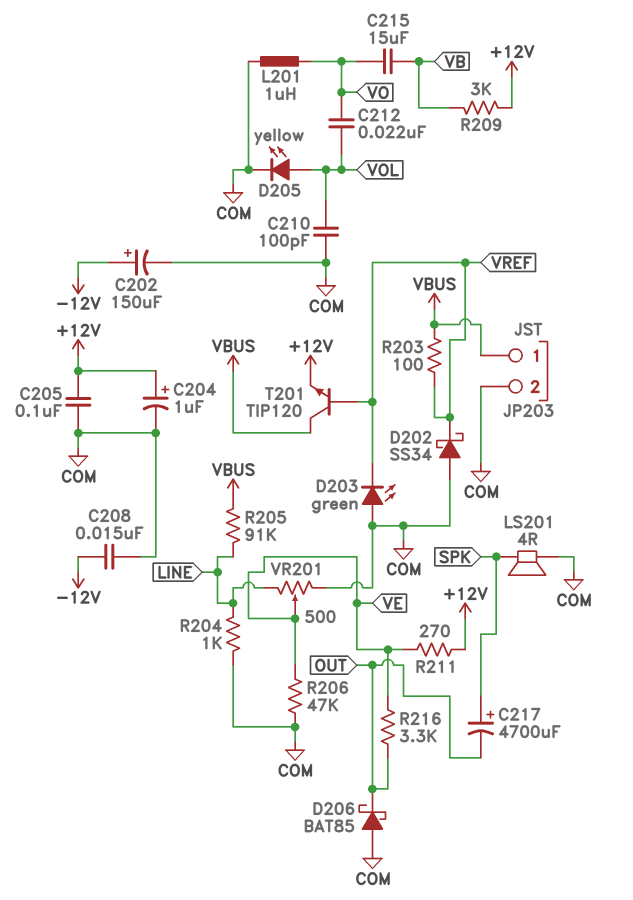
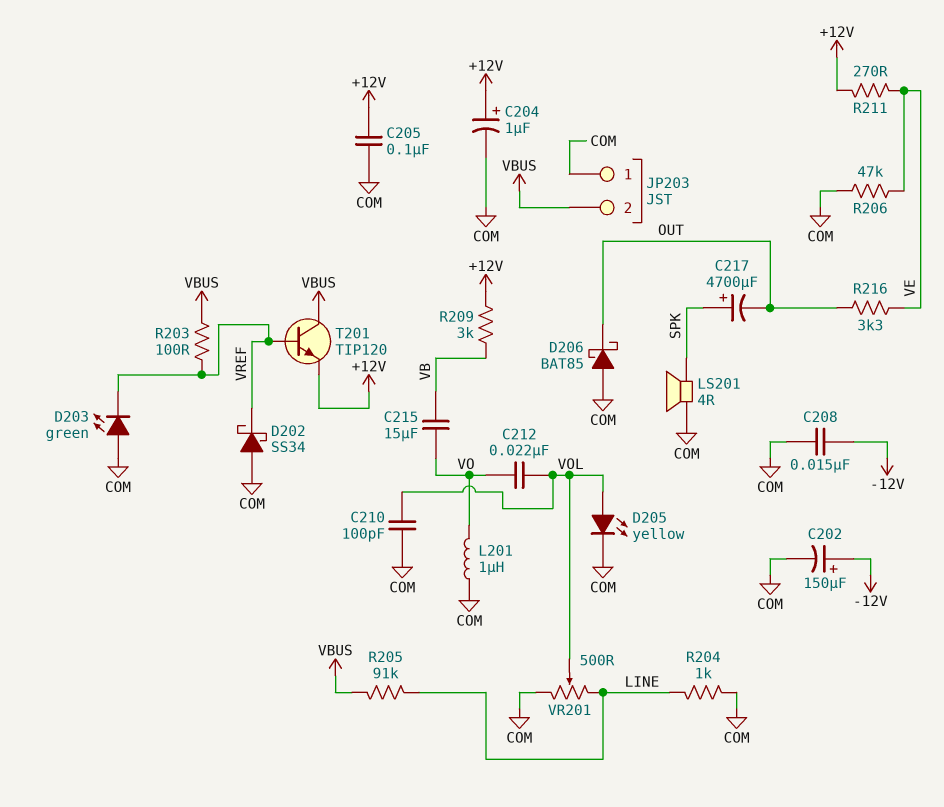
JP203 pin 1: VBUS -> COM
JP203 pin 2: COM -> VBUS
VR201: 500 (COM, LINE, wiper VE) -> 500 (COM, LINE, wiper VOL)

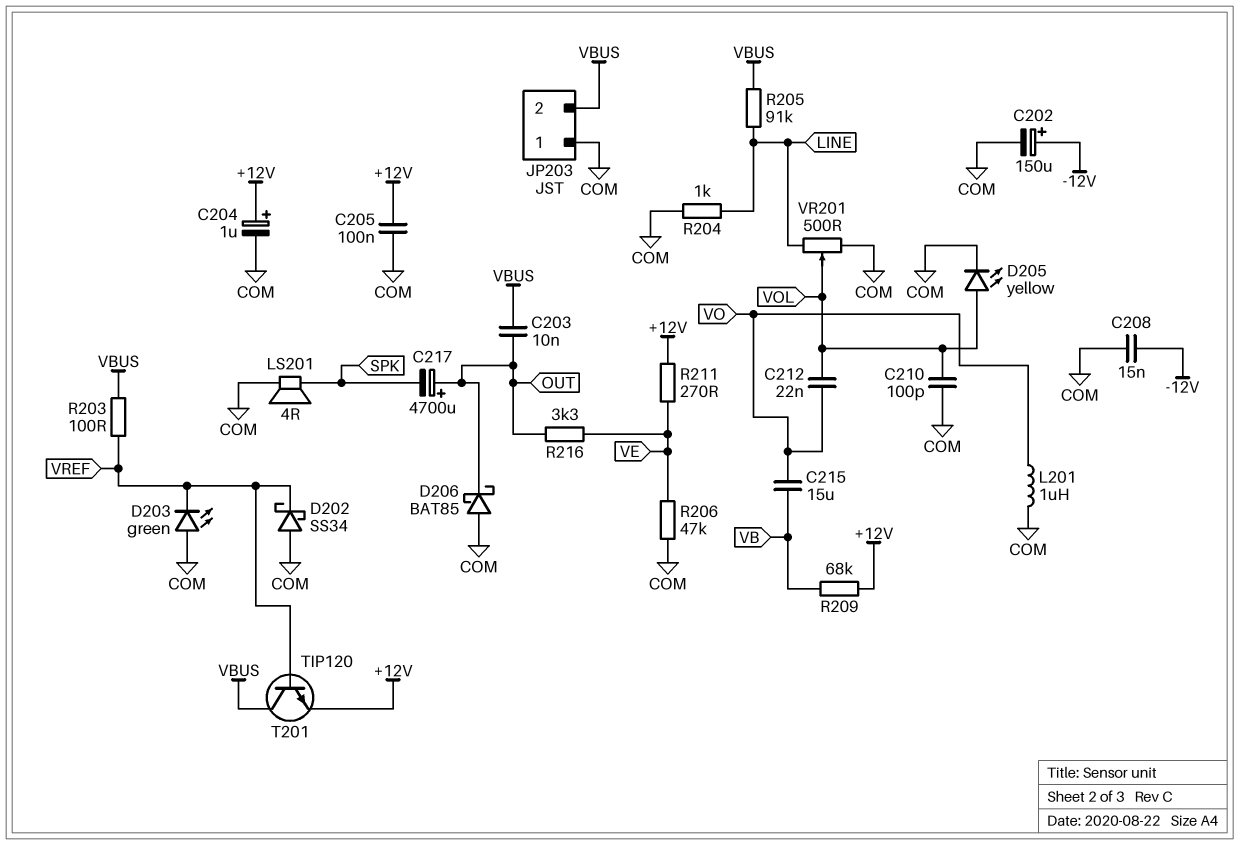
C203: none -> 10nF (OUT, VBUS)
C217: 4700uF (plus SPK, minus OUT) -> 4700uF (plus OUT, minus SPK)
R209: 3k (+12V, VB) -> 68k (+12V, VB)

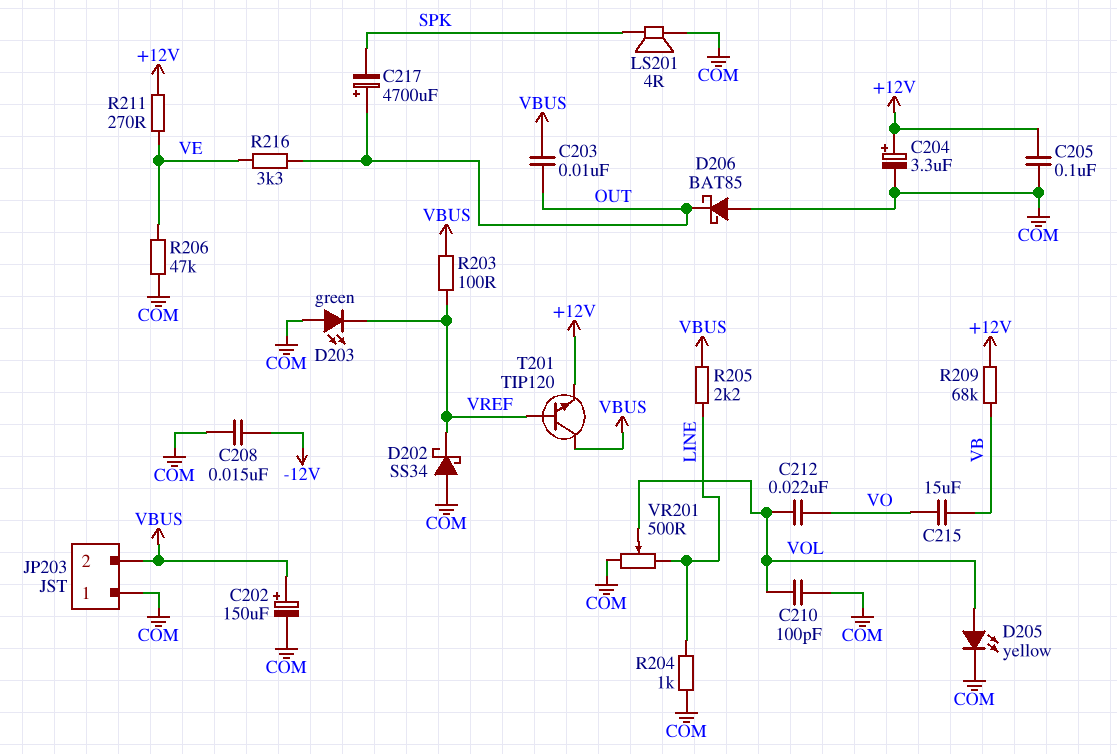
C202: 150uF (plus -12V, minus COM) -> 150uF (plus VBUS, minus COM)
C204: 1uF (plus +12V, minus COM) -> 3.3uF (plus +12V, minus COM)
L201: 1uH (COM, VO) -> none
R205: 91k (LINE, VBUS) -> 2.2k (LINE, VBUS)

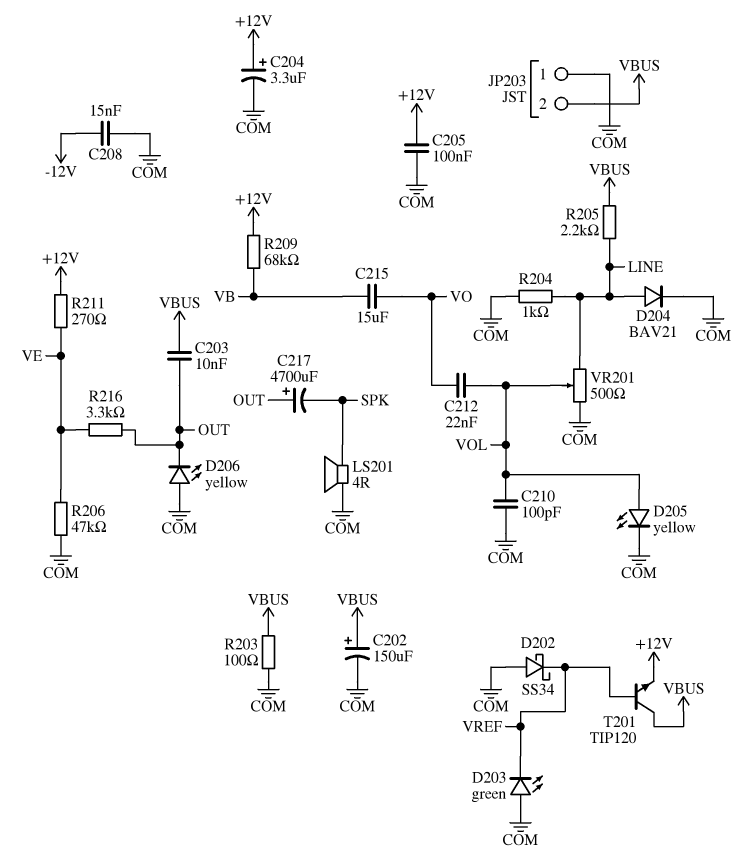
D204: none -> diode BAV21 (A LINE, K COM)
D206: schottky BAT85 (A COM, K OUT) -> LED yellow (A COM, K OUT)
R203: 100 (VBUS, VREF) -> 100 (COM, VBUS)

